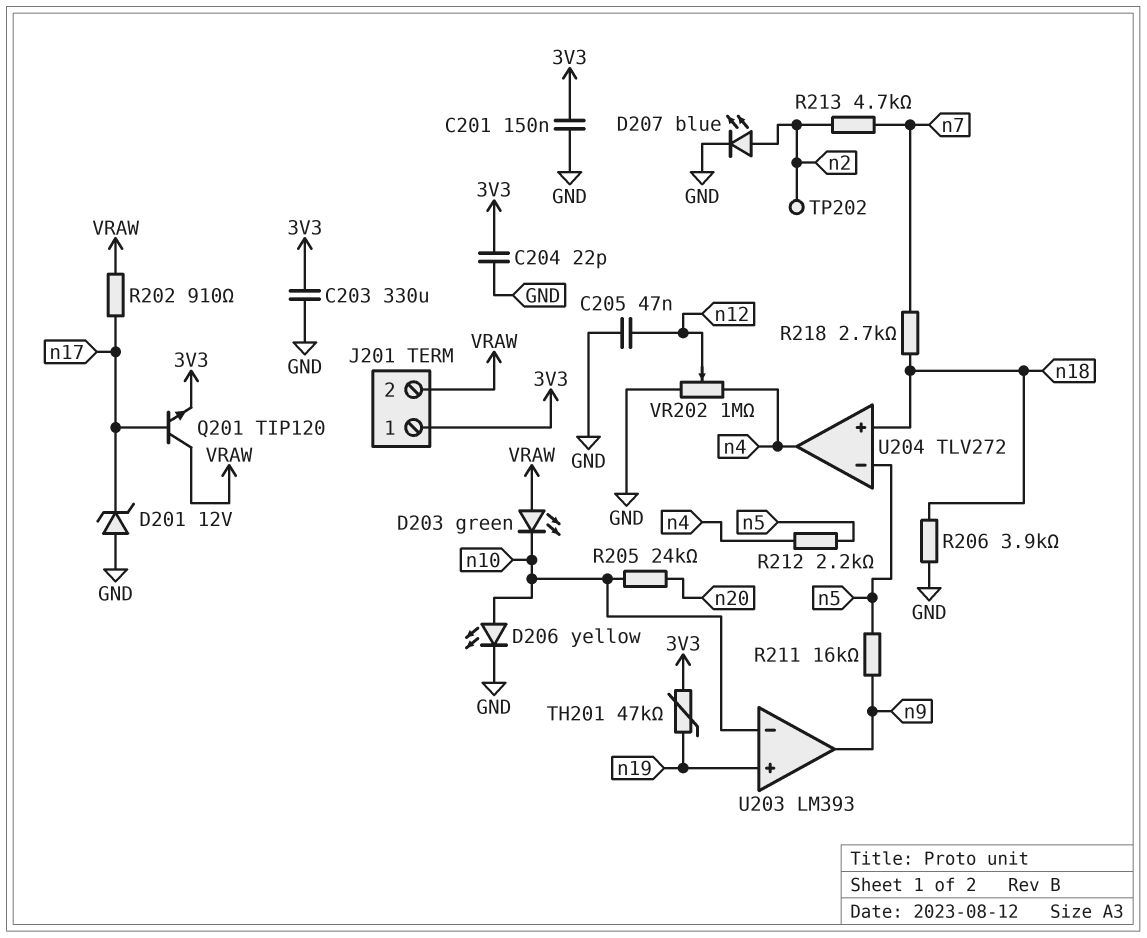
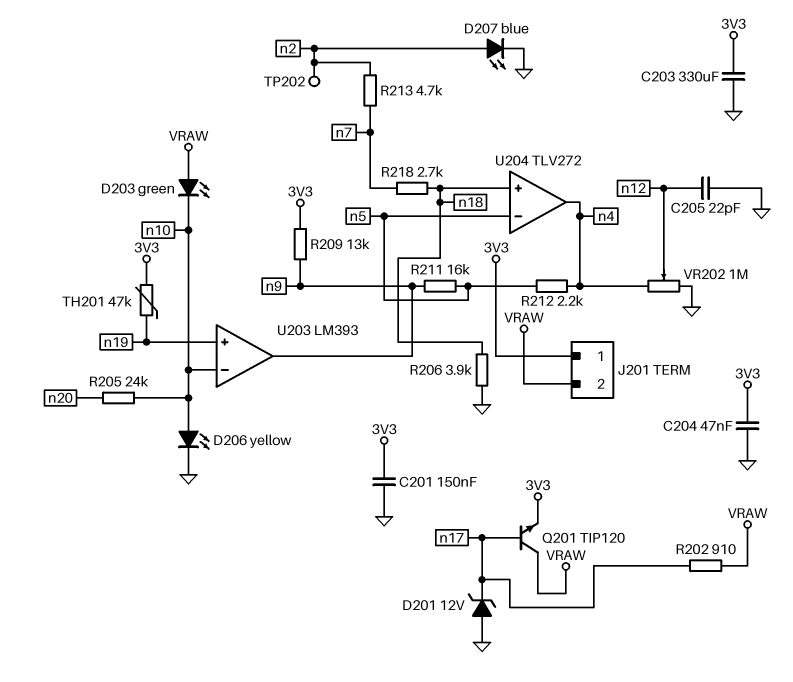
C204: 22pF (3V3, GND) -> 47nF (3V3, GND)
C205: 47nF (GND, n12) -> 22pF (GND, n12)
R209: none -> 13k (3V3, n9)

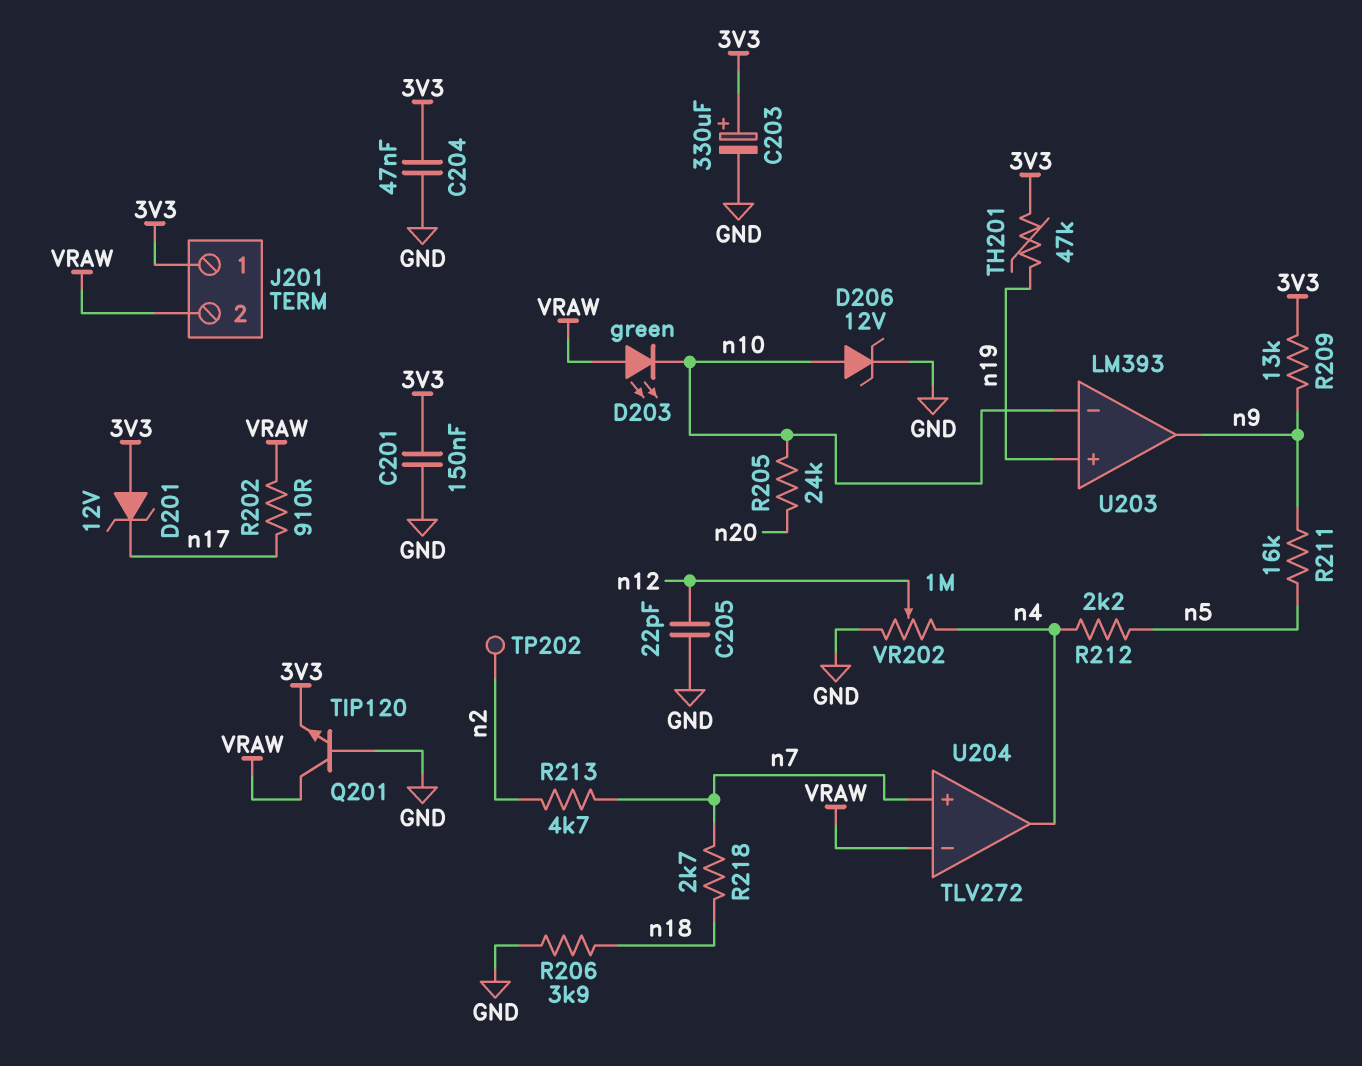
C203: 330uF (3V3, GND) -> 330uF (plus 3V3, minus GND)
D201: zener 12V (A GND, K n17) -> zener 12V (A 3V3, K n17)
D206: LED yellow (A n10, K GND) -> zener 12V (A n10, K GND)
D207: LED blue (A n2, K GND) -> none
Q201: NPN TIP120 (B n17, C VRAW, E 3V3) -> NPN TIP120 (B GND, C VRAW, E 3V3)
U204 pin in+: n18 -> n7
U204 pin in-: n5 -> VRAW

